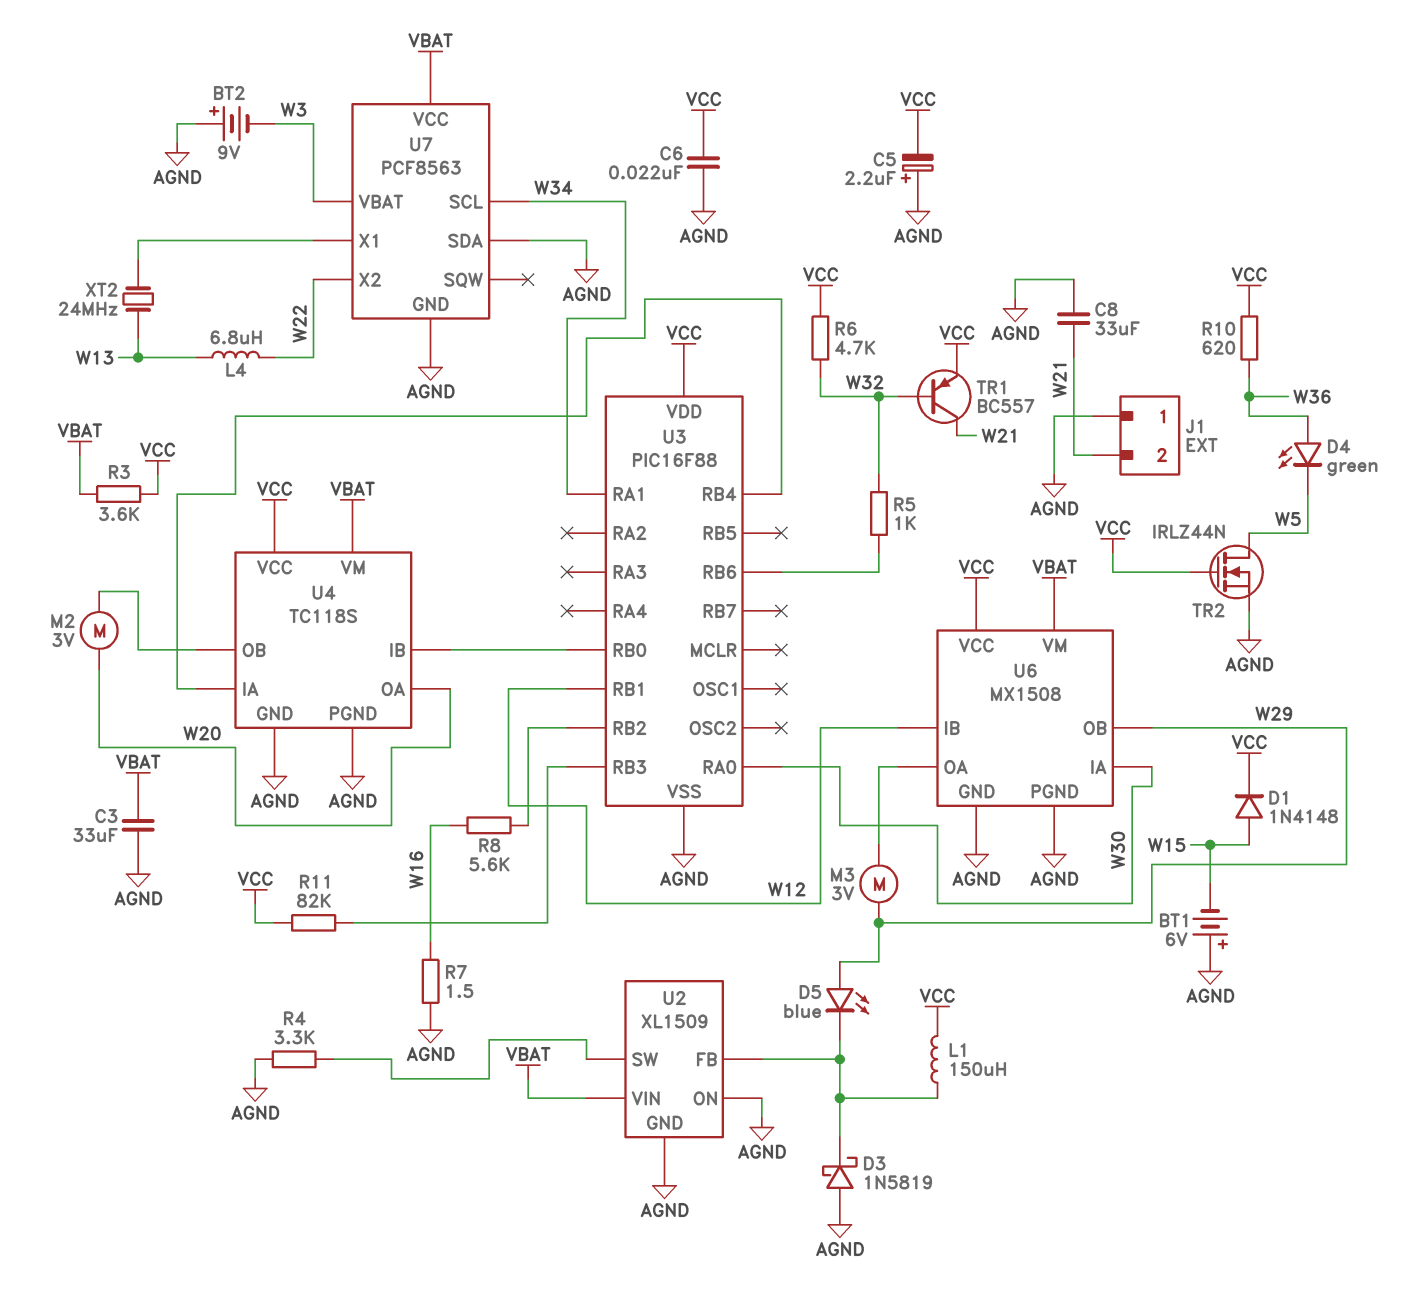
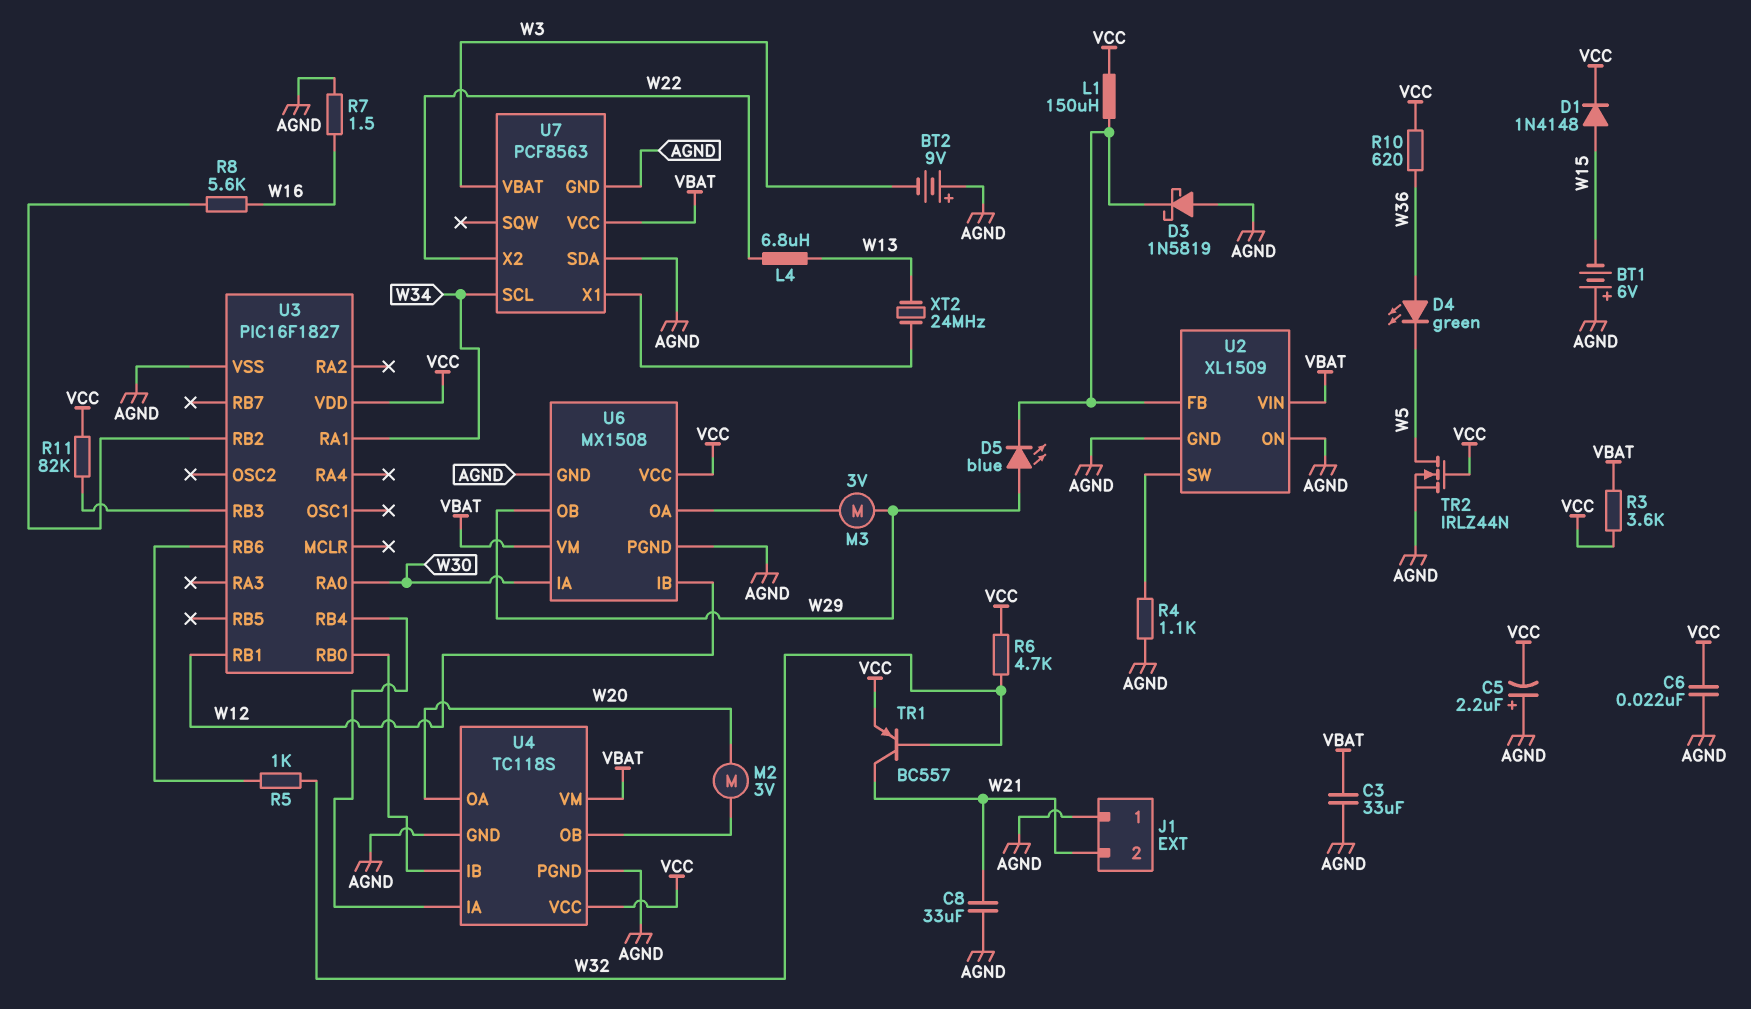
R4: 3.3k (AGND, U2/SW) -> 1.1k (AGND, U2/SW)
U3: PIC16F88 -> PIC16F1827

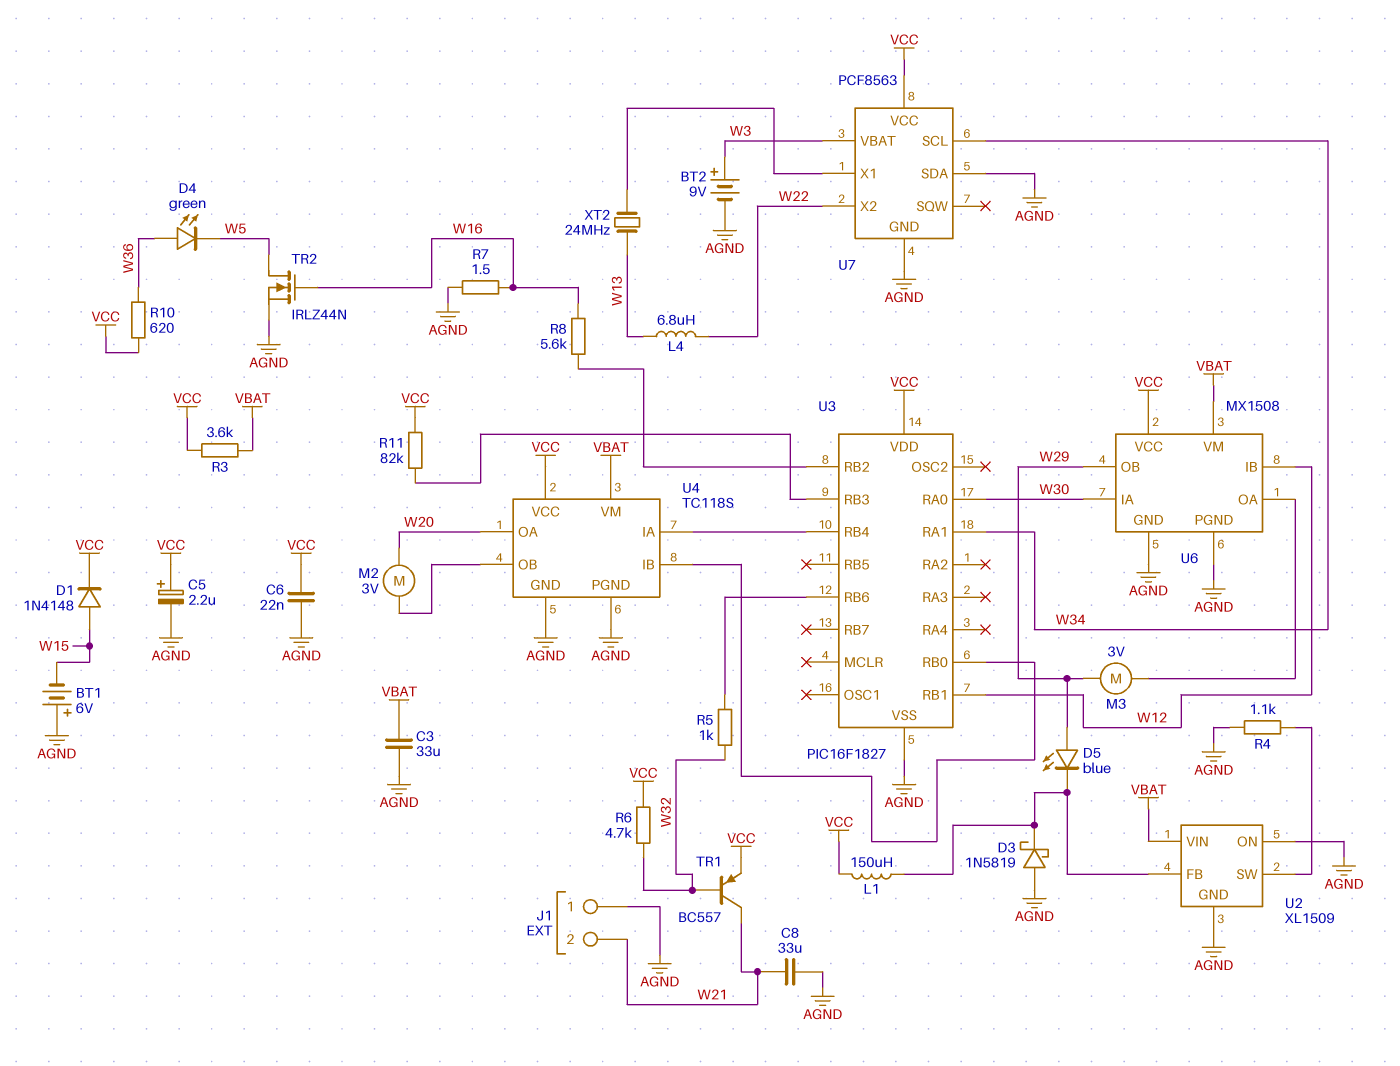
BT2: 9V (plus AGND, minus W3) -> 9V (plus W3, minus AGND)
C5: 2.2uF (plus AGND, minus VCC) -> 2.2uF (plus VCC, minus AGND)
TR2: NMOS IRLZ44N (G VCC, D W5, S AGND) -> NMOS IRLZ44N (G W16, D W5, S AGND)
U7 pin VCC: VBAT -> VCC

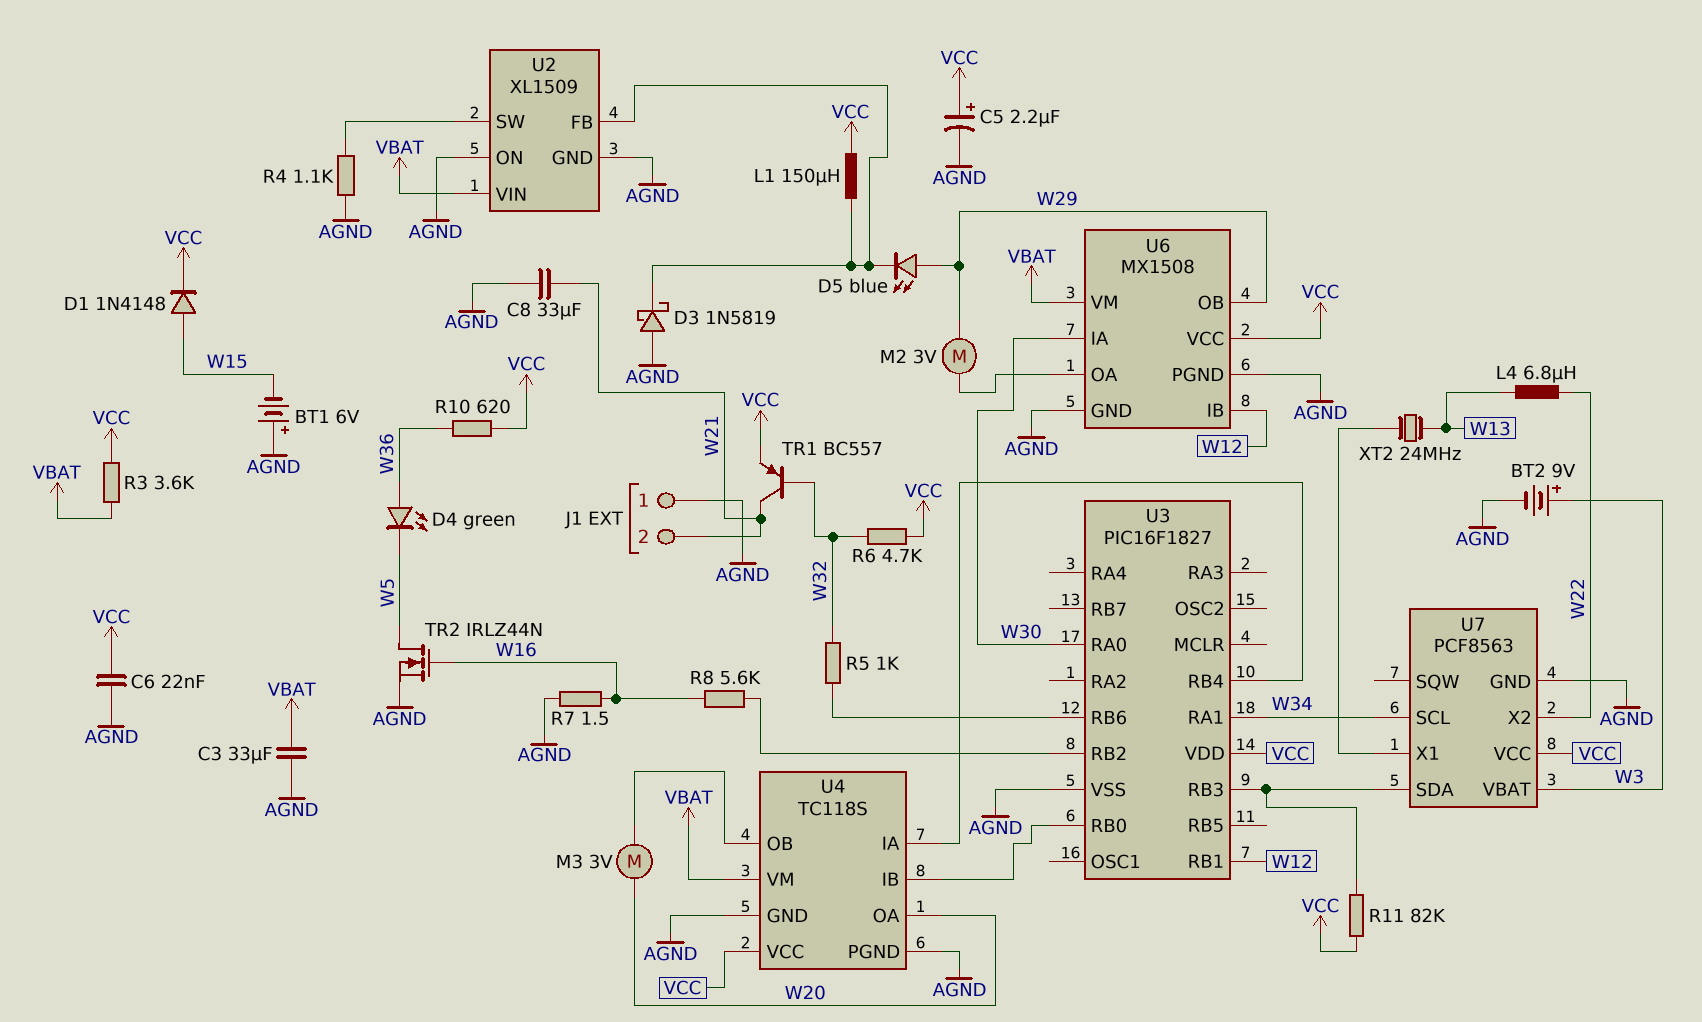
M2: motor 3V (U4/OB, W20) -> motor 3V (U6/OA, W29)
M3: motor 3V (U6/OA, W29) -> motor 3V (U4/OB, W20)
U7 pin SDA: AGND -> U3/RB3

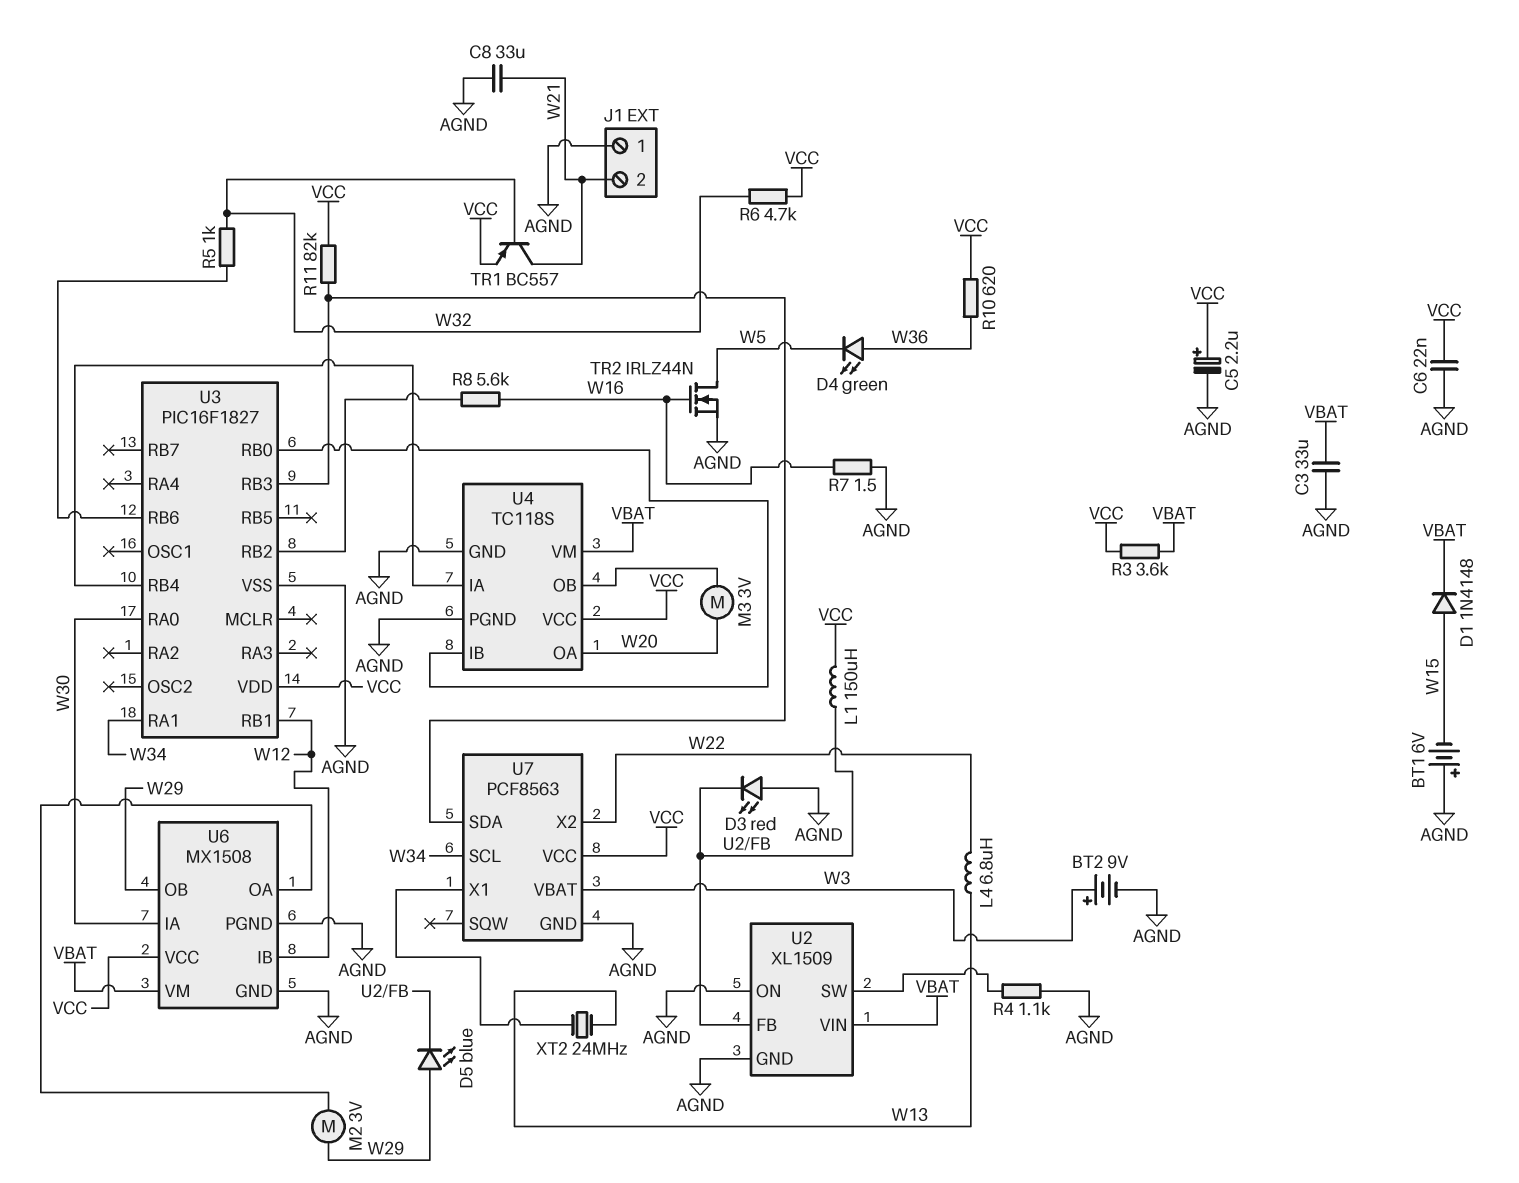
D1: diode 1N4148 (A W15, K VCC) -> diode 1N4148 (A W15, K VBAT)
D3: schottky 1N5819 (A AGND, K U2/FB) -> LED red (A AGND, K U2/FB)

